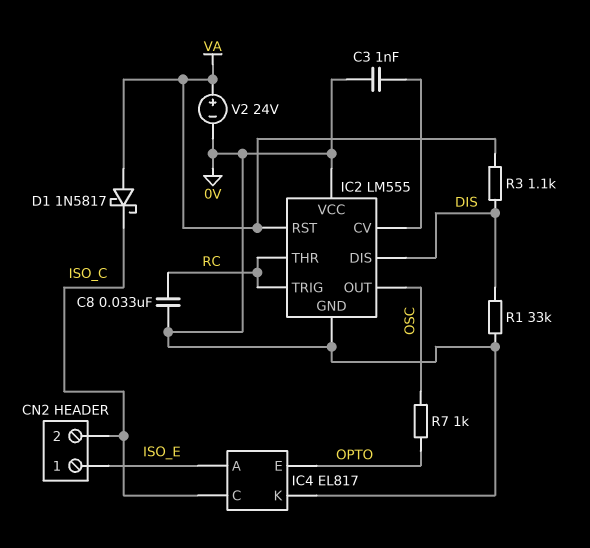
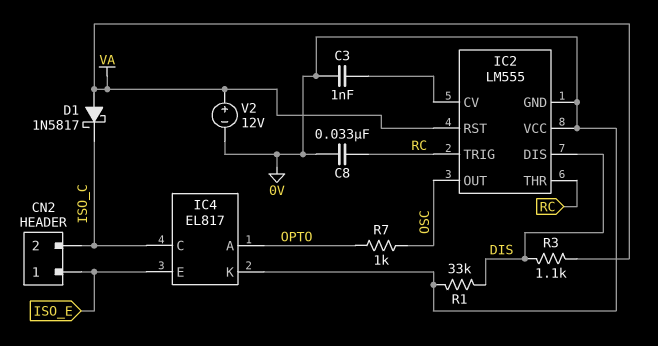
IC4 pin A: ISO_E -> OPTO
IC4 pin E: OPTO -> ISO_E
V2: 24V (plus VA, minus 0V) -> 12V (plus VA, minus 0V)

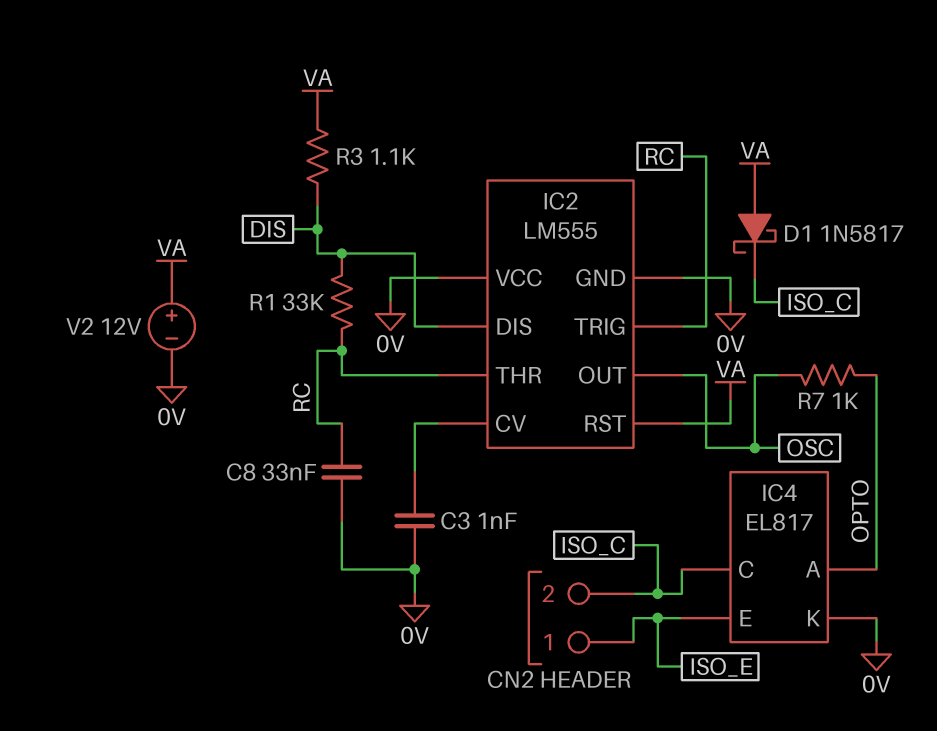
R1: 33k (0V, DIS) -> 33k (DIS, RC)

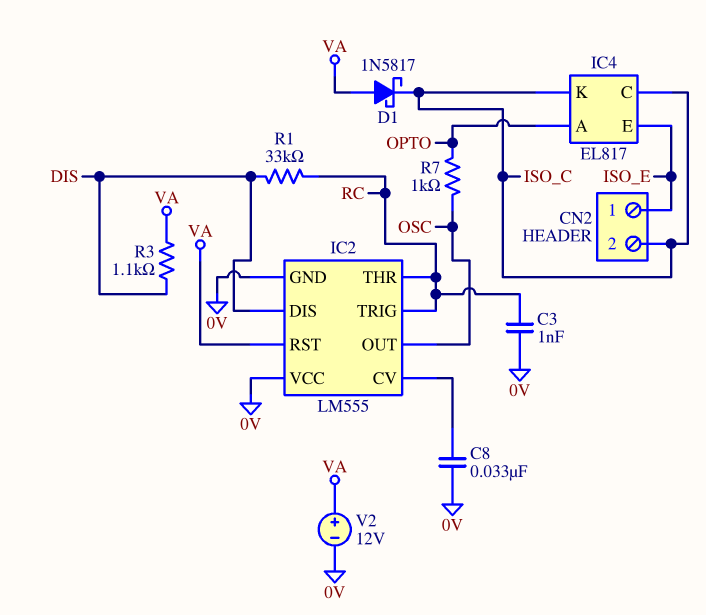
C3: 1nF (0V, IC2/CV) -> 1nF (0V, RC)
C8: 33nF (0V, RC) -> 33nF (0V, IC2/CV)
IC4 pin K: 0V -> ISO_C

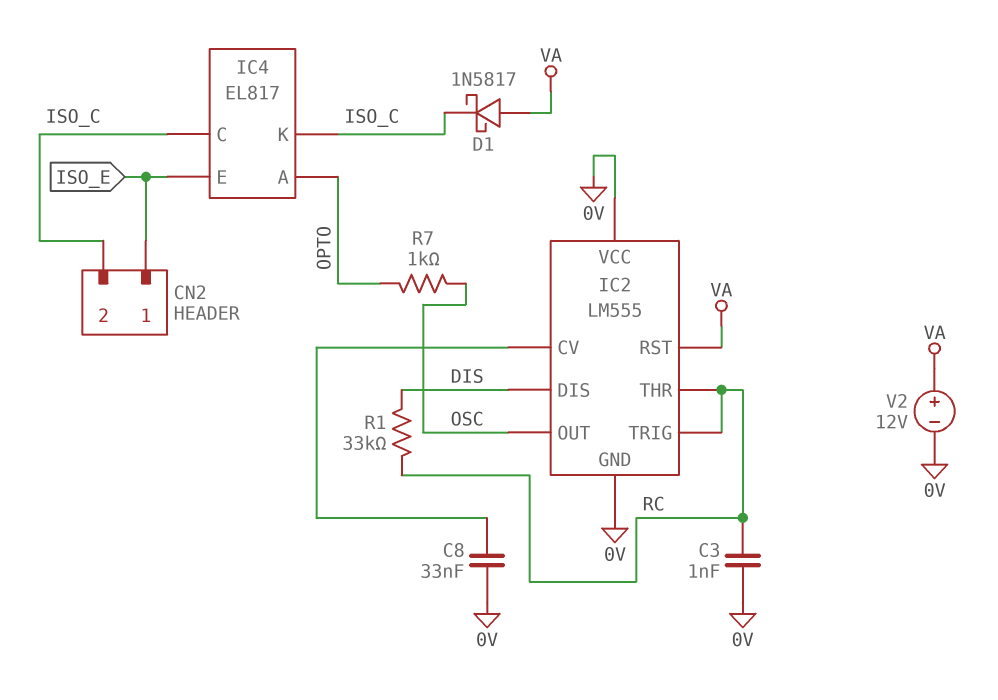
R3: 1.1k (DIS, VA) -> none

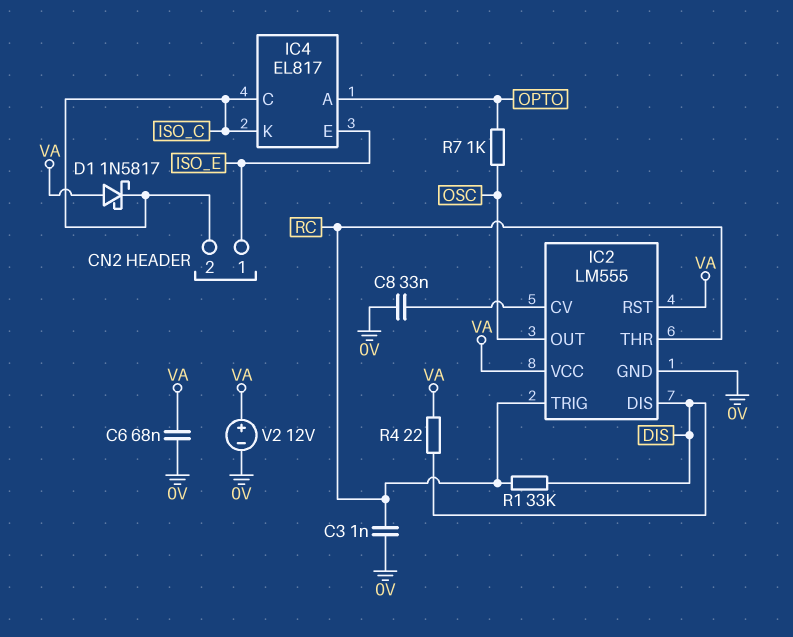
C6: none -> 68nF (0V, VA)
IC2 pin VCC: 0V -> VA
R4: none -> 22 (DIS, VA)

